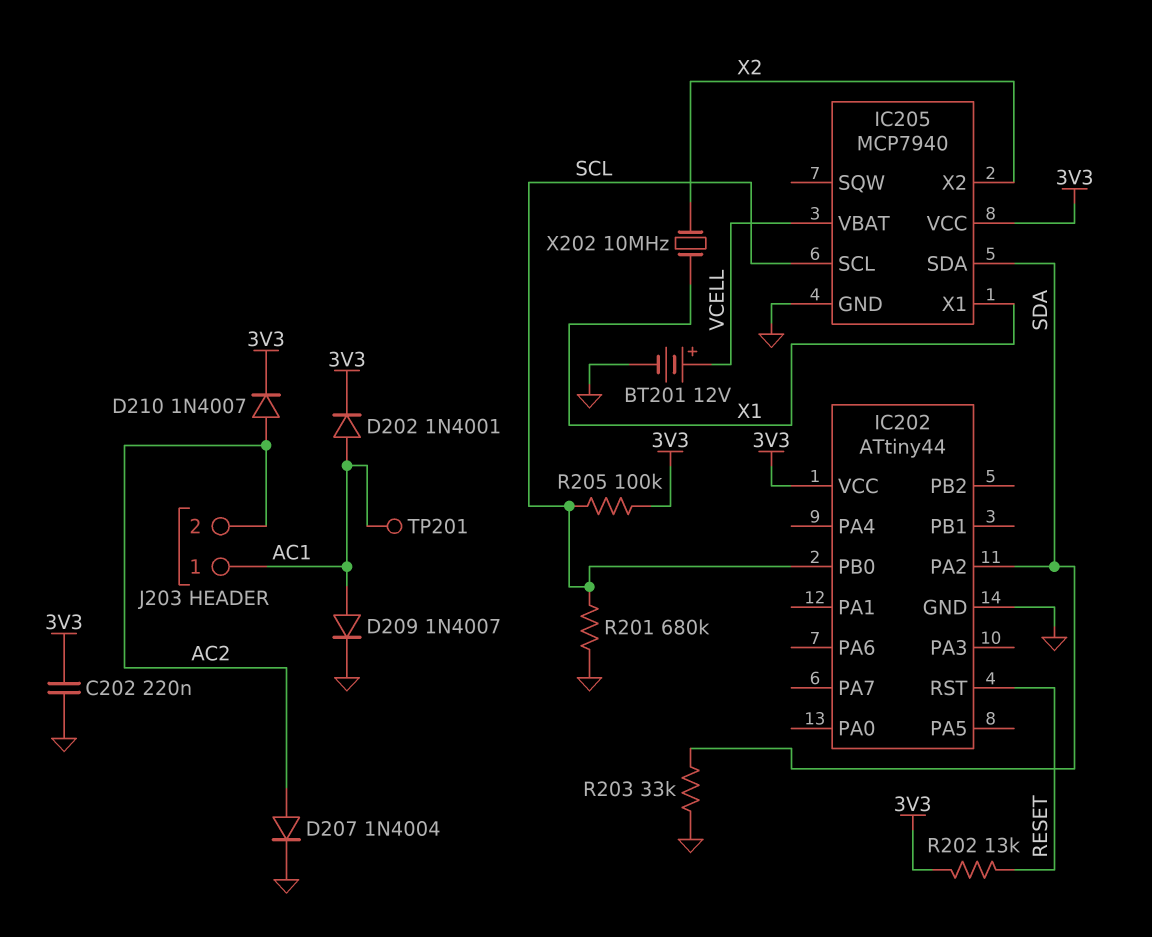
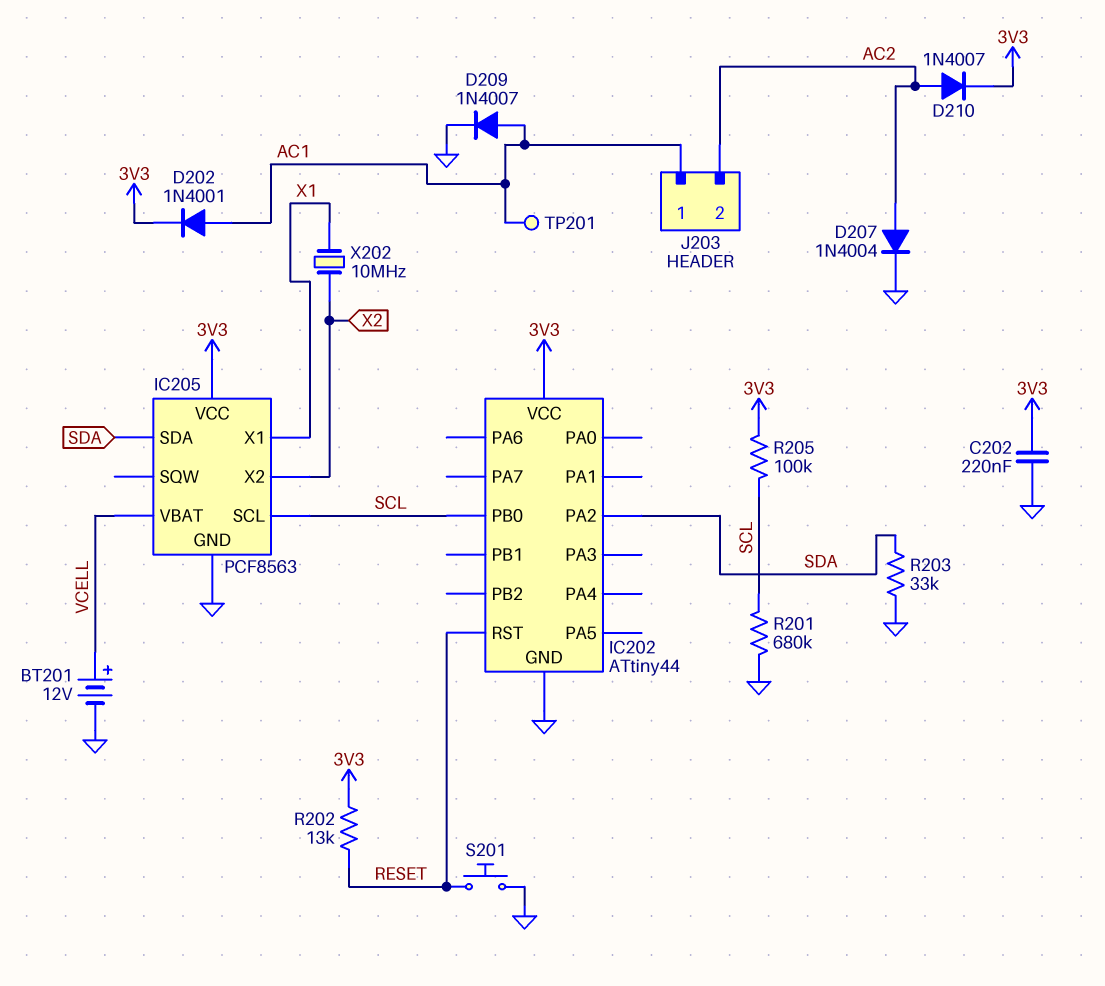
IC205: MCP7940 -> PCF8563
S201: none -> button (GND, RESET)

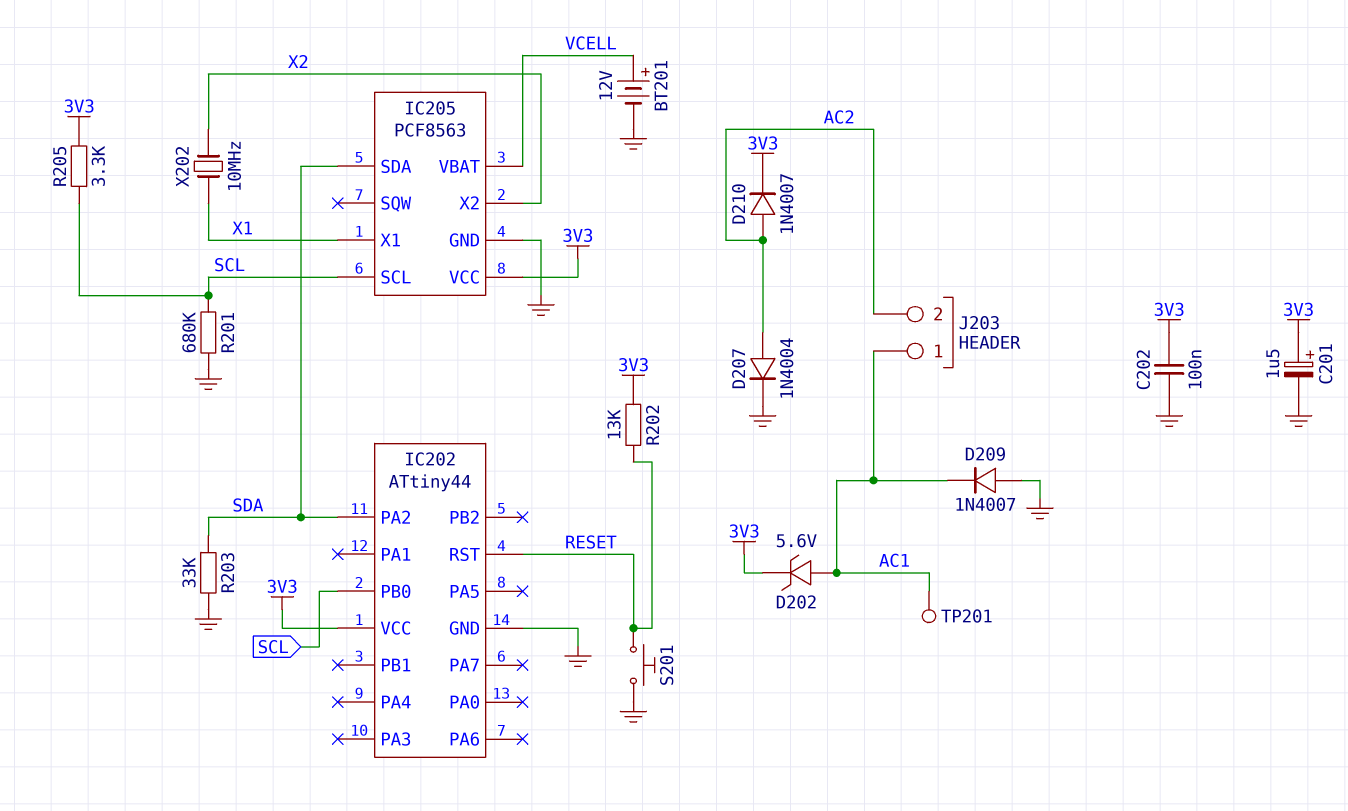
C201: none -> 1.5uF (plus 3V3, minus GND)
C202: 220nF (3V3, GND) -> 100nF (3V3, GND)
D202: diode 1N4001 (A AC1, K 3V3) -> zener 5.6V (A AC1, K 3V3)
D209: diode 1N4007 (A AC1, K GND) -> diode 1N4007 (A GND, K AC1)
R205: 100k (3V3, SCL) -> 3.3k (3V3, SCL)

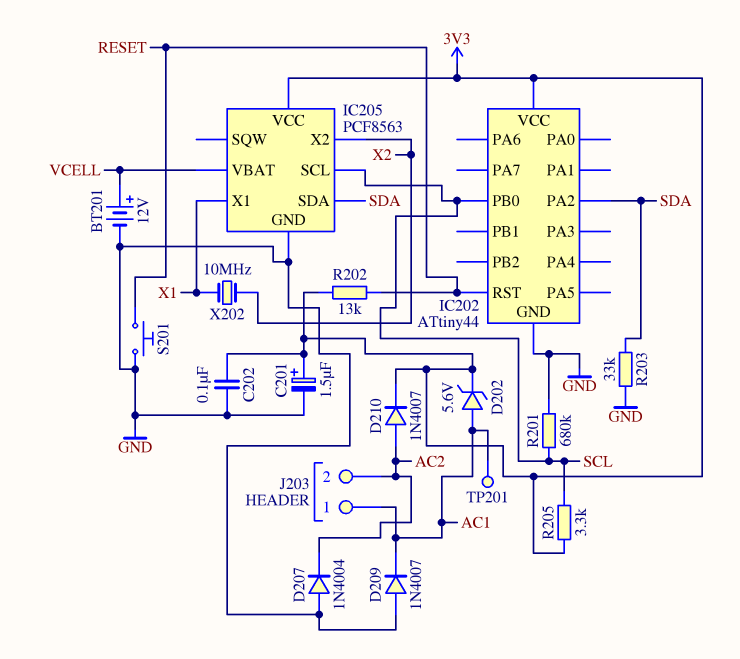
D207: diode 1N4004 (A AC2, K GND) -> diode 1N4004 (A GND, K AC2)

